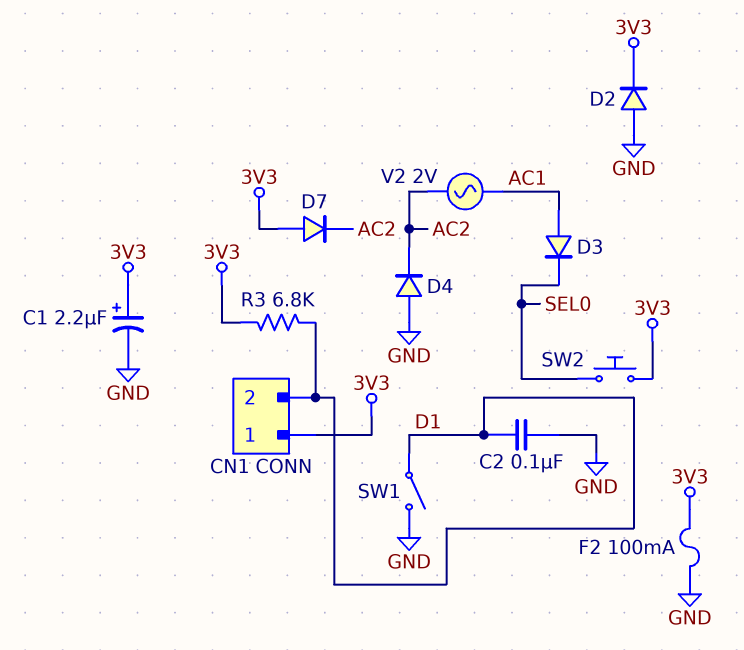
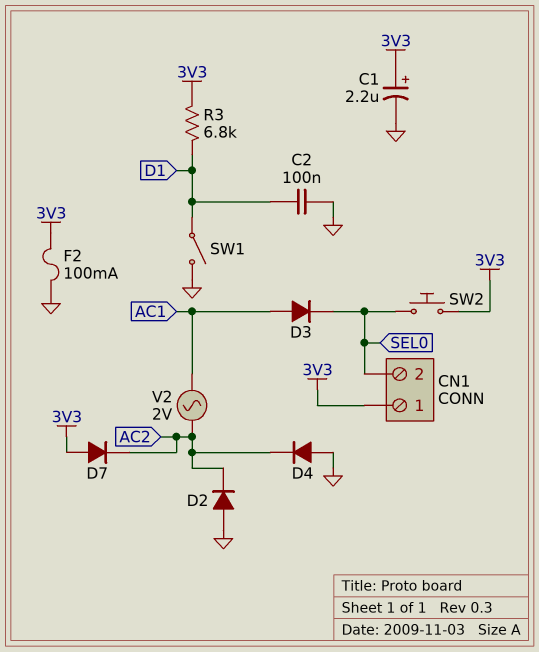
CN1 pin 2: D1 -> SEL0
D2: diode (A GND, K 3V3) -> diode (A GND, K AC2)

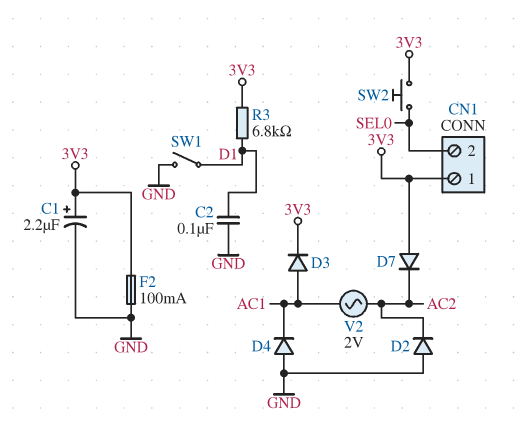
D3: diode (A AC1, K SEL0) -> diode (A AC1, K 3V3)
D4: diode (A GND, K AC2) -> diode (A GND, K AC1)

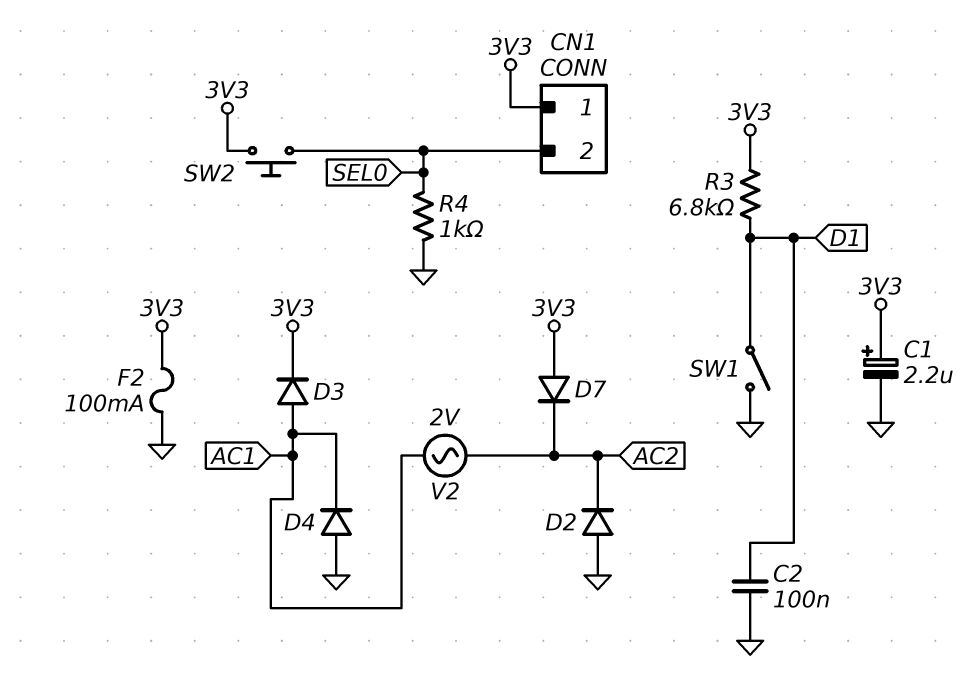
R4: none -> 1k (GND, SEL0)

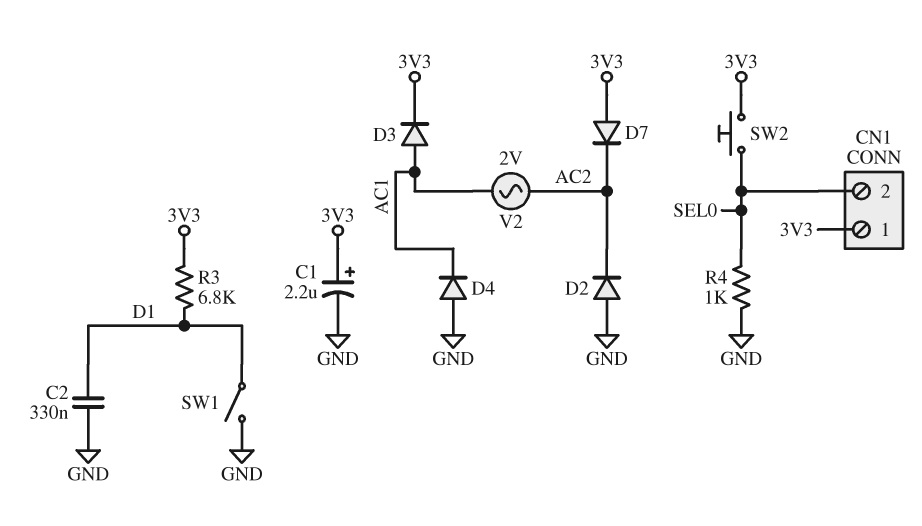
C2: 100nF (D1, GND) -> 330nF (D1, GND)
F2: 100mA (3V3, GND) -> none

